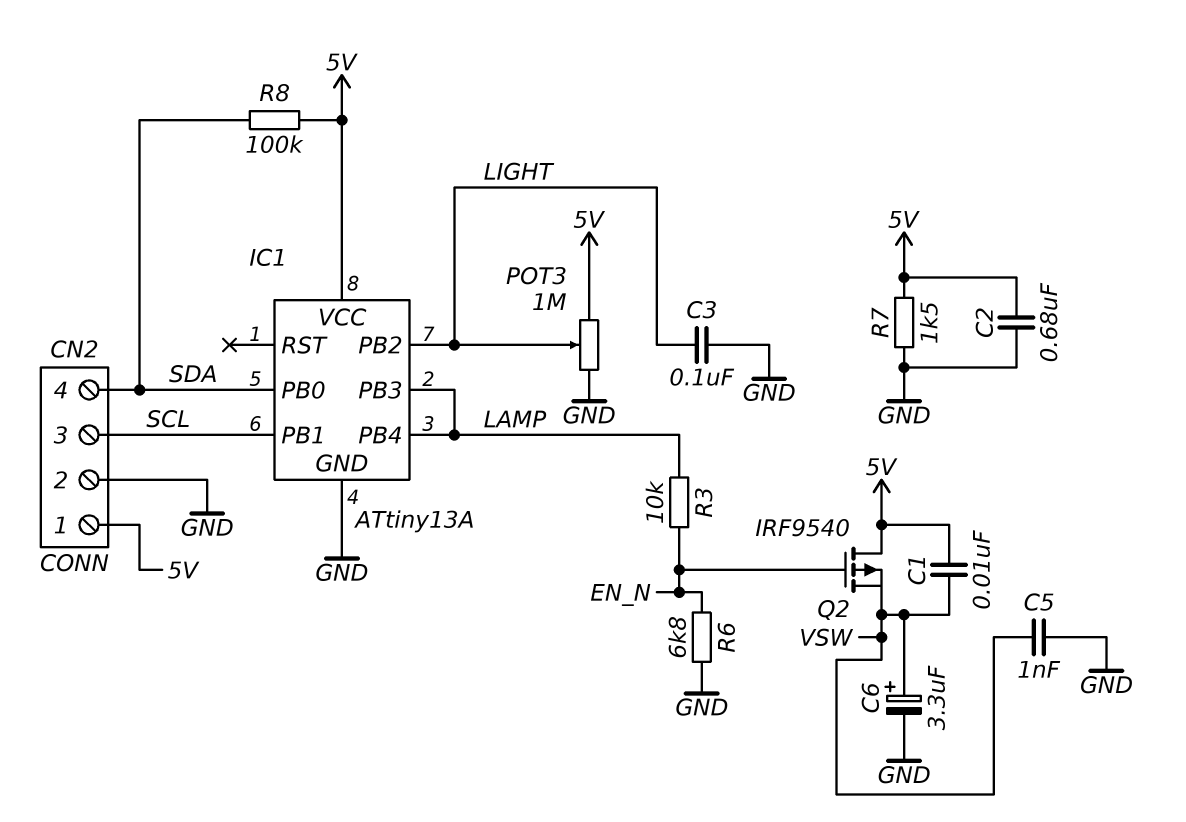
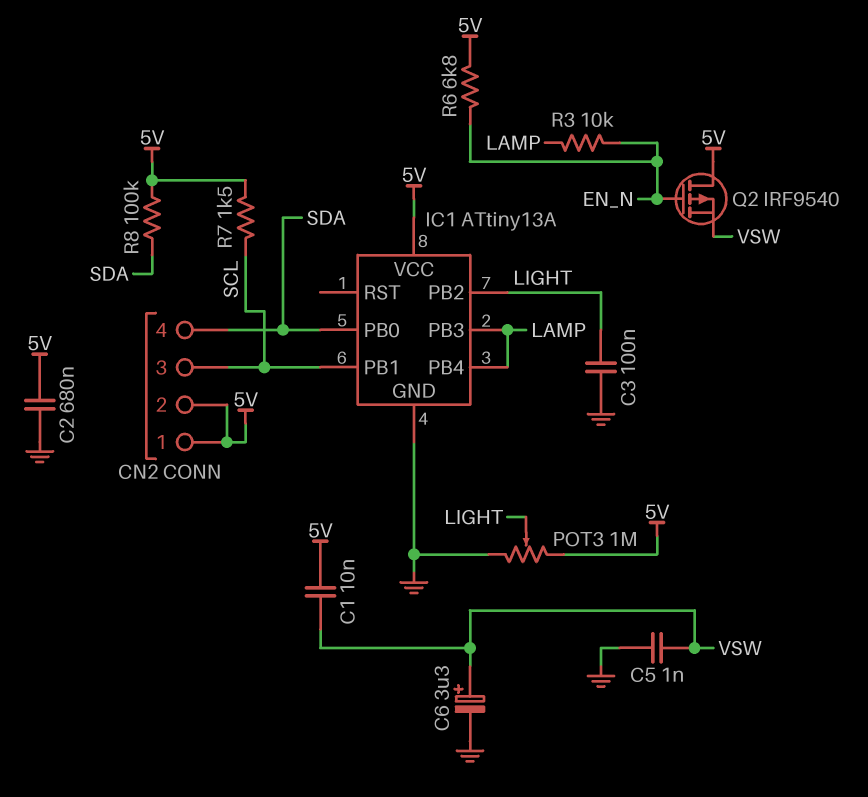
CN2 pin 2: GND -> 5V
R6: 6.8k (EN_N, GND) -> 6.8k (5V, EN_N)
R7: 1.5k (5V, GND) -> 1.5k (5V, SCL)

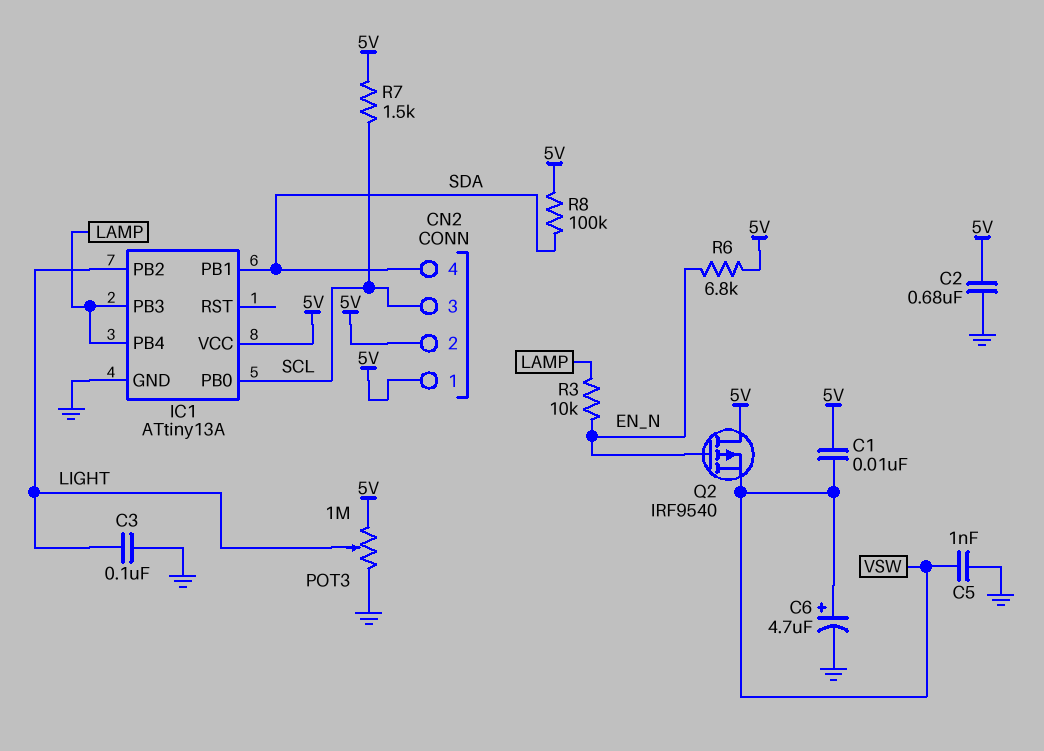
C6: 3.3uF (plus VSW, minus GND) -> 4.7uF (plus VSW, minus GND)
IC1 pin PB0: SDA -> SCL
IC1 pin PB1: SCL -> SDA

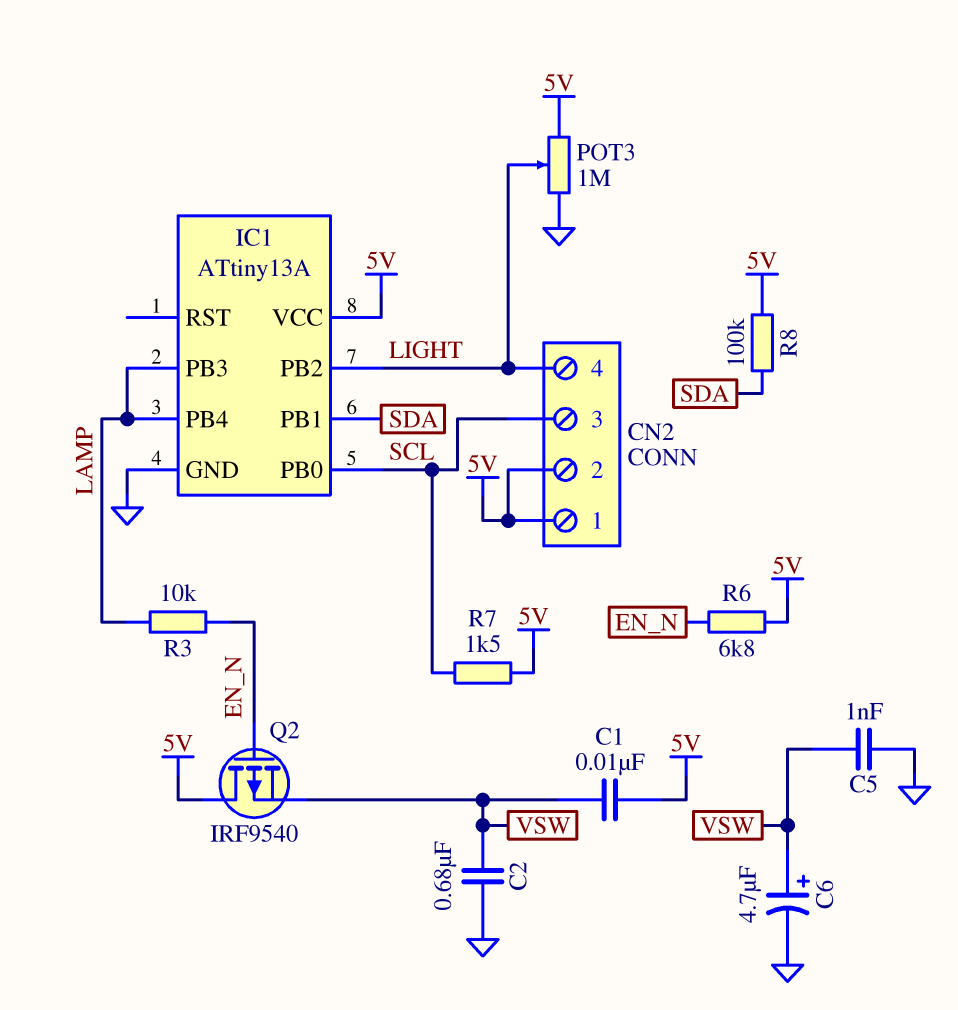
C2: 680nF (5V, GND) -> 680nF (GND, VSW)
C3: 100nF (GND, LIGHT) -> none
CN2 pin 4: SDA -> LIGHT

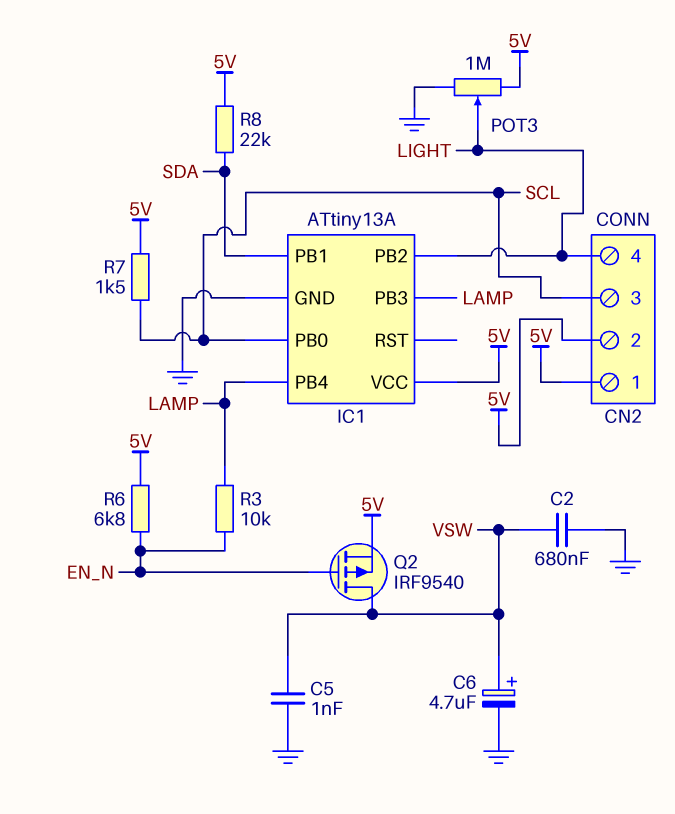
C1: 10nF (5V, VSW) -> none
Q2: PMOS IRF9540 (G EN_N, D 5V, S VSW) -> PMOS IRF9540 (G EN_N, D VSW, S 5V)
R8: 100k (5V, SDA) -> 22k (5V, SDA)

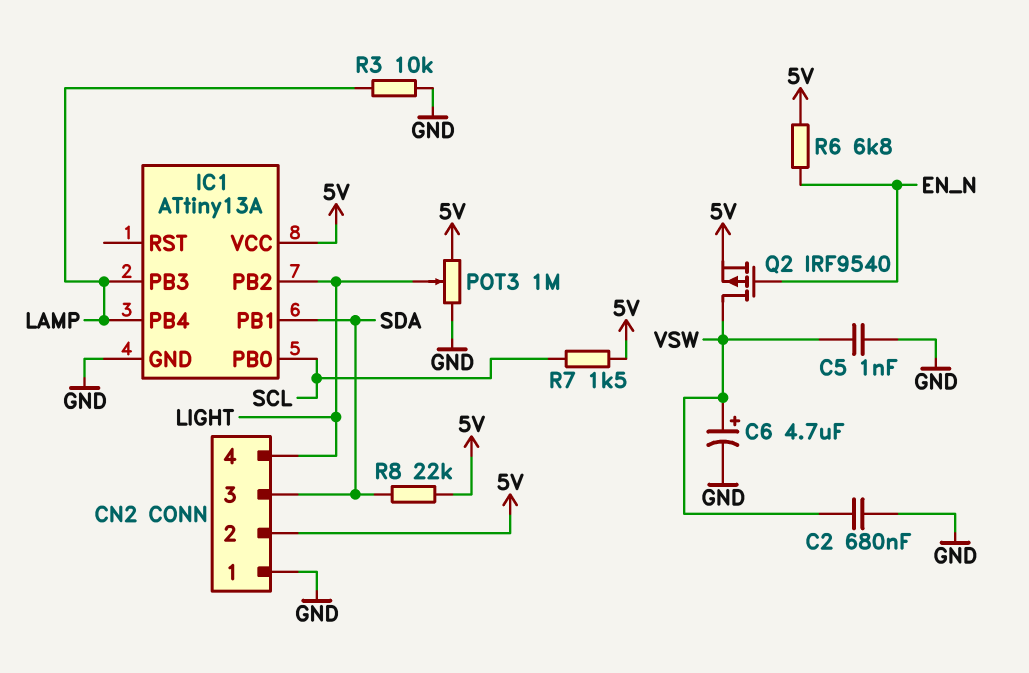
CN2 pin 1: 5V -> GND
CN2 pin 3: SCL -> SDA
R3: 10k (EN_N, LAMP) -> 10k (GND, LAMP)

